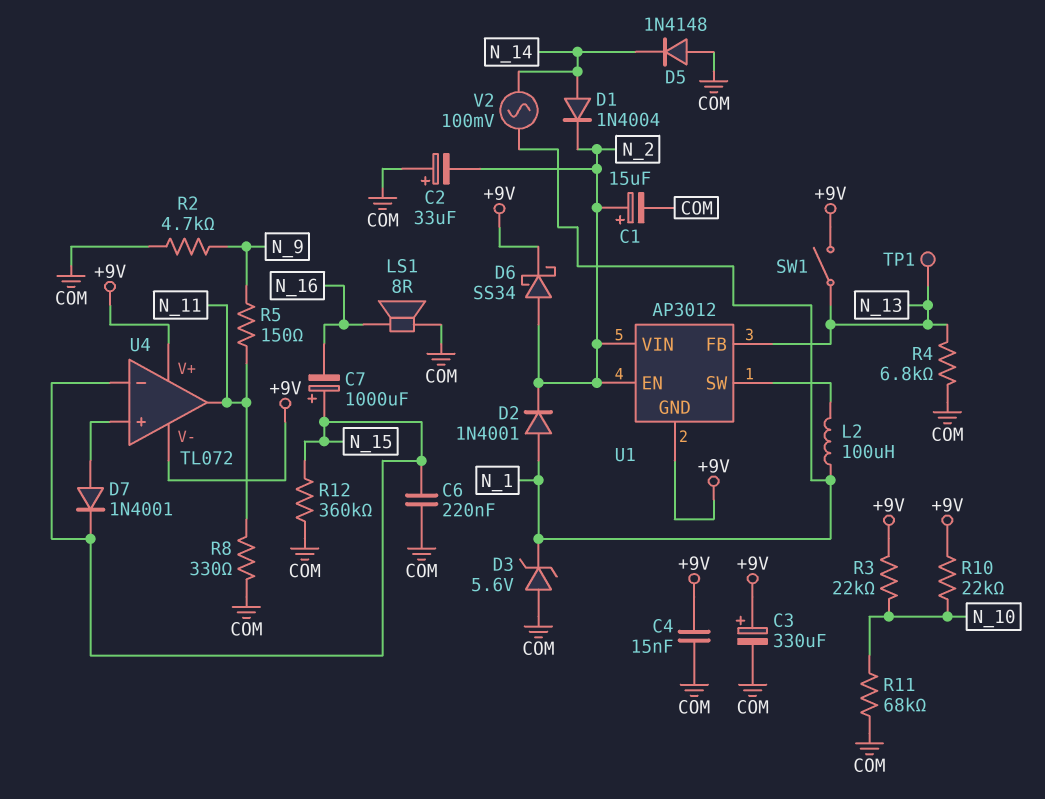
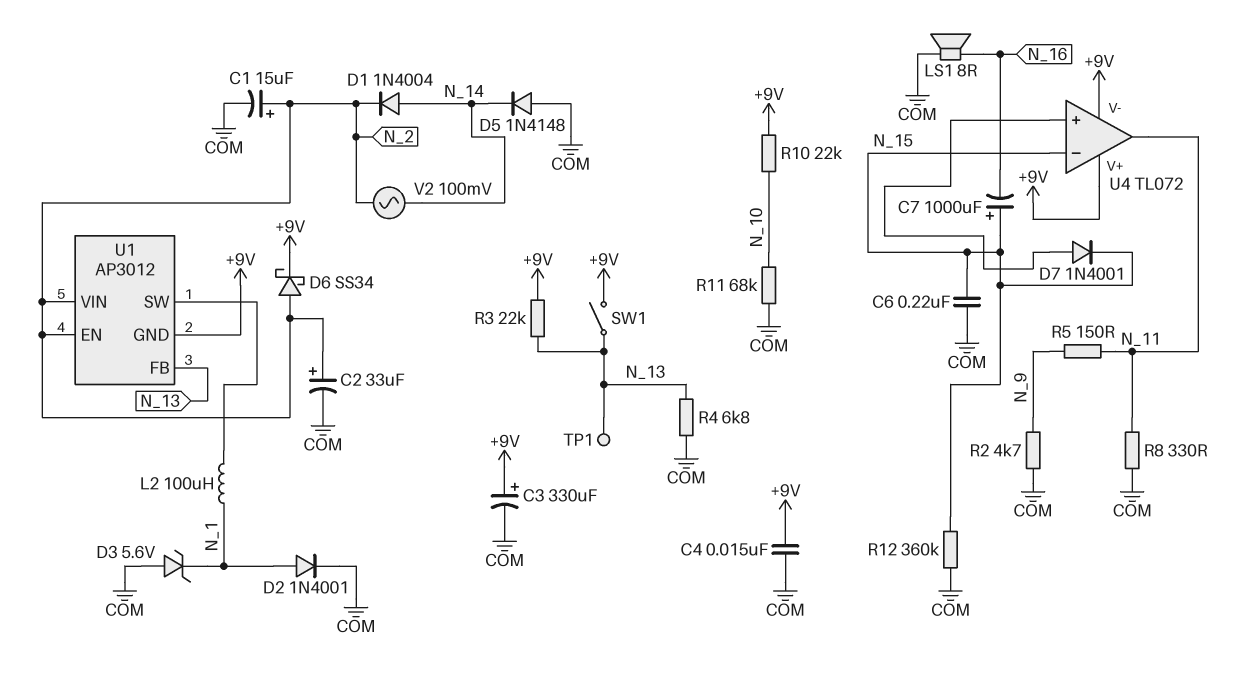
C2: 33uF (plus COM, minus N_2) -> 33uF (plus N_2, minus COM)
D2: diode 1N4001 (A N_1, K N_2) -> diode 1N4001 (A N_1, K COM)
R3: 22k (+9V, N_10) -> 22k (+9V, N_13)
V2: AC 100mV (N_1, N_14) -> AC 100mV (N_2, N_14)

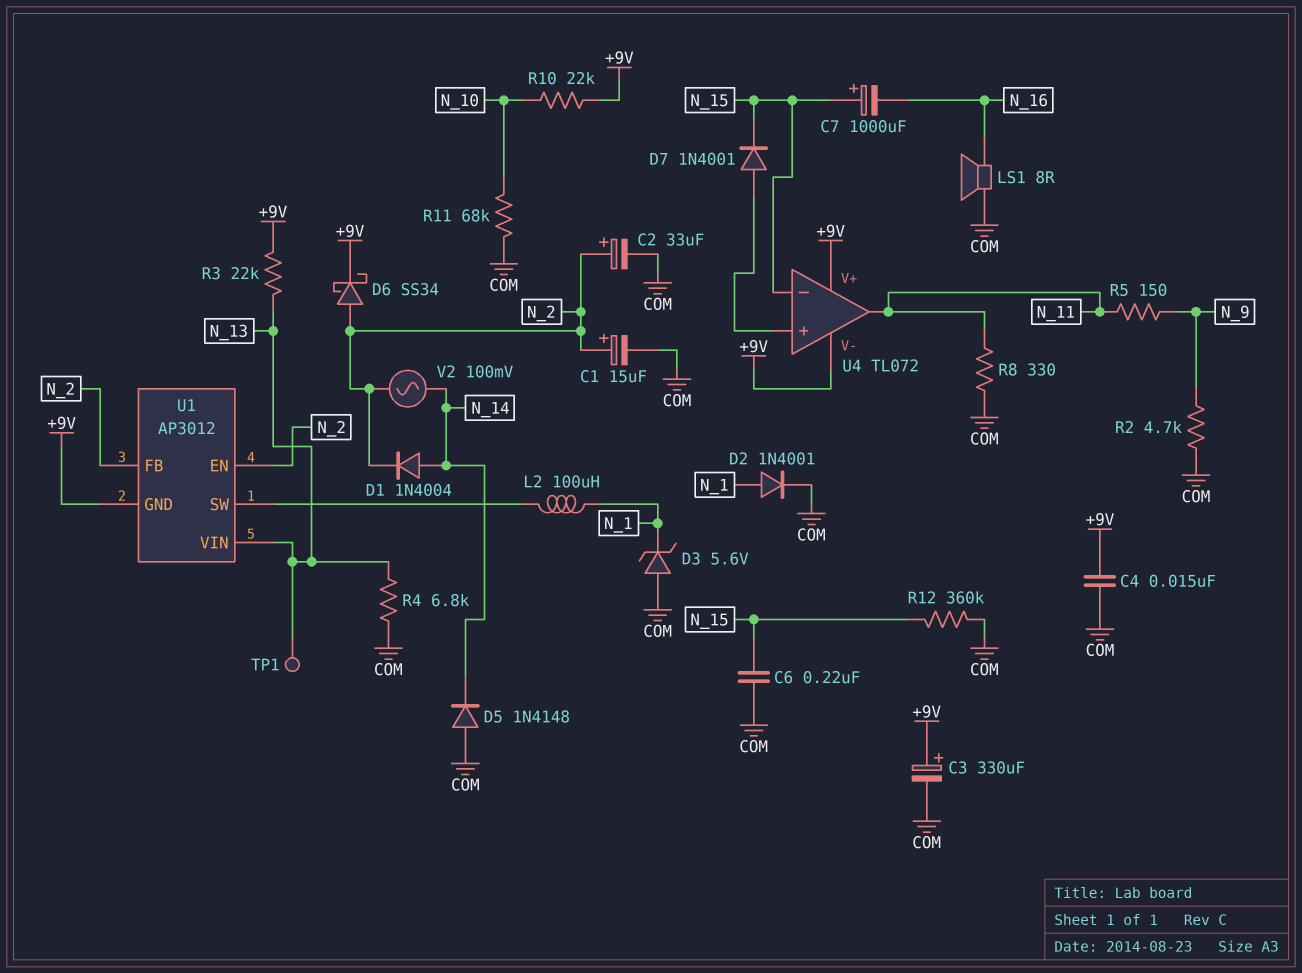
SW1: switch (+9V, N_13) -> none
U1 pin FB: N_13 -> N_2
U1 pin VIN: N_2 -> N_13

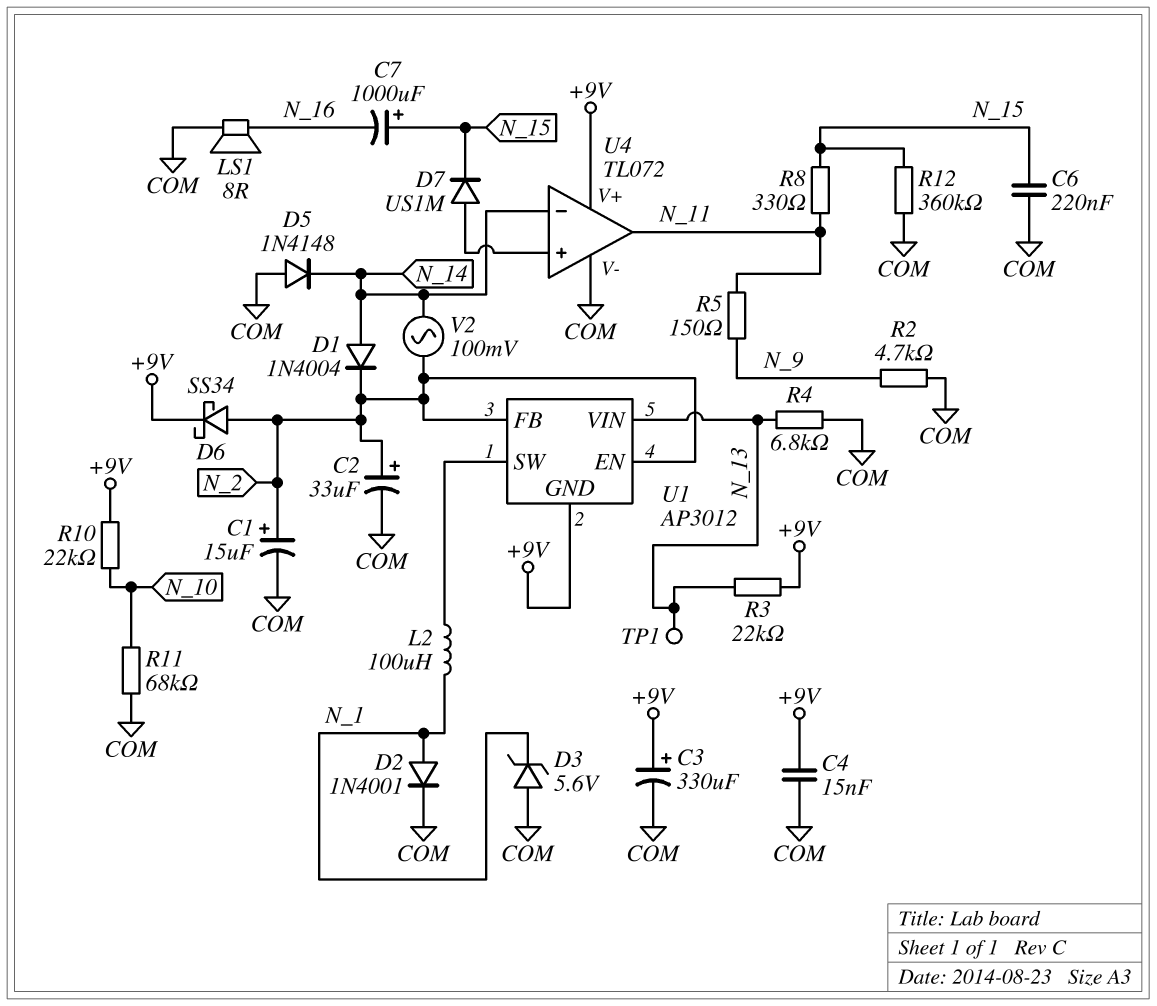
D7: diode 1N4001 (A U4/in+, K N_15) -> diode US1M (A U4/in+, K N_15)
R8: 330 (COM, N_11) -> 330 (N_11, N_15)
U4 pin V-: +9V -> COM
U4 pin in-: N_15 -> N_14

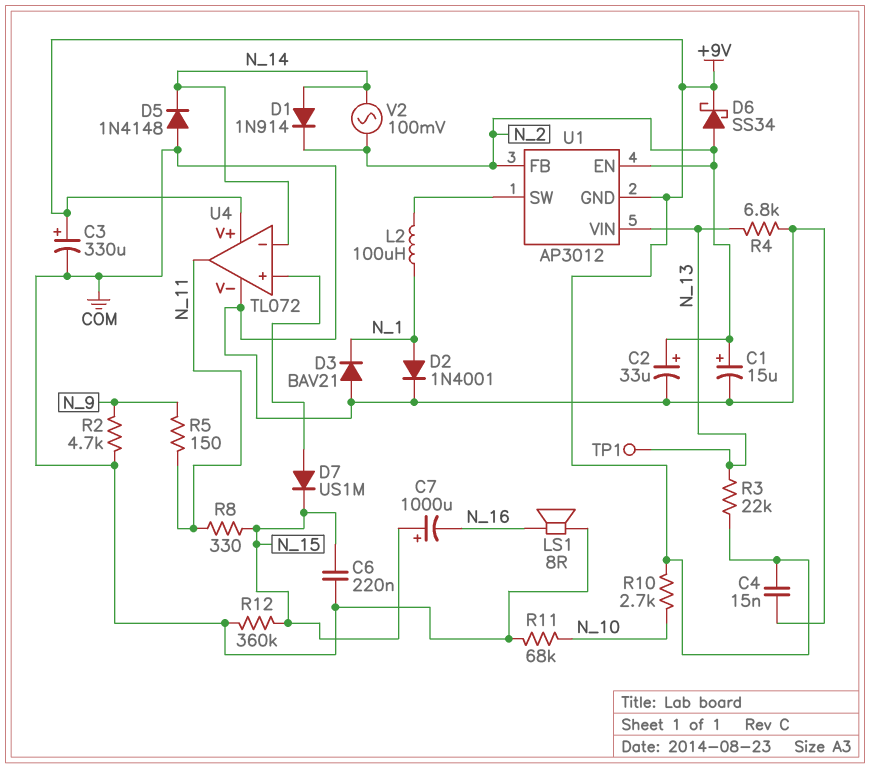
D1: diode 1N4004 (A N_14, K N_2) -> diode 1N914 (A N_14, K N_2)
D3: zener 5.6V (A COM, K N_1) -> diode BAV21 (A COM, K N_1)
R10: 22k (+9V, N_10) -> 2.7k (+9V, N_10)

